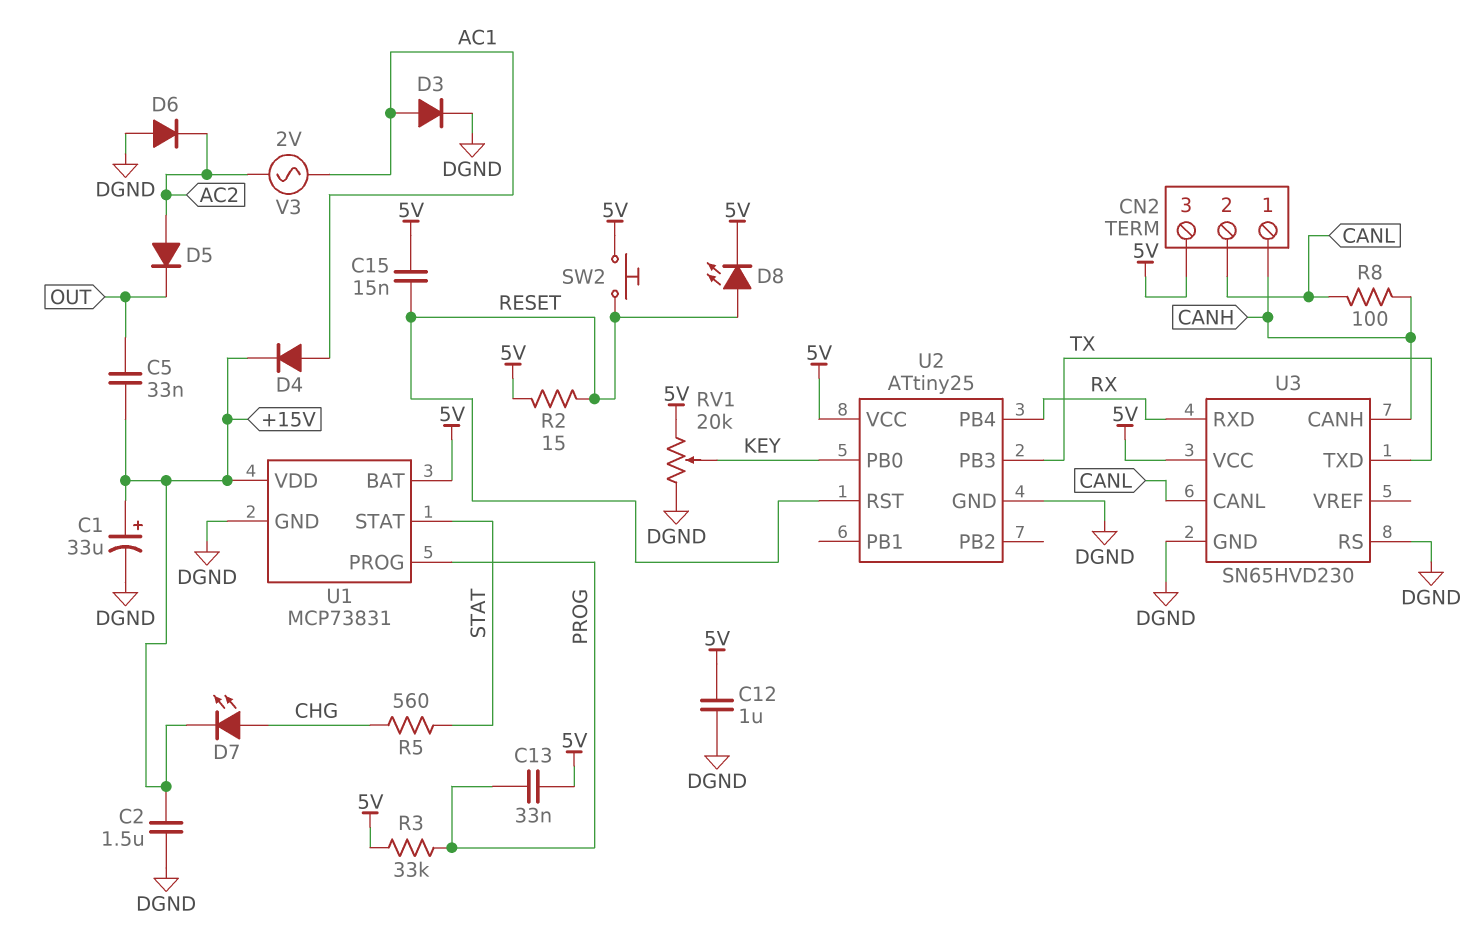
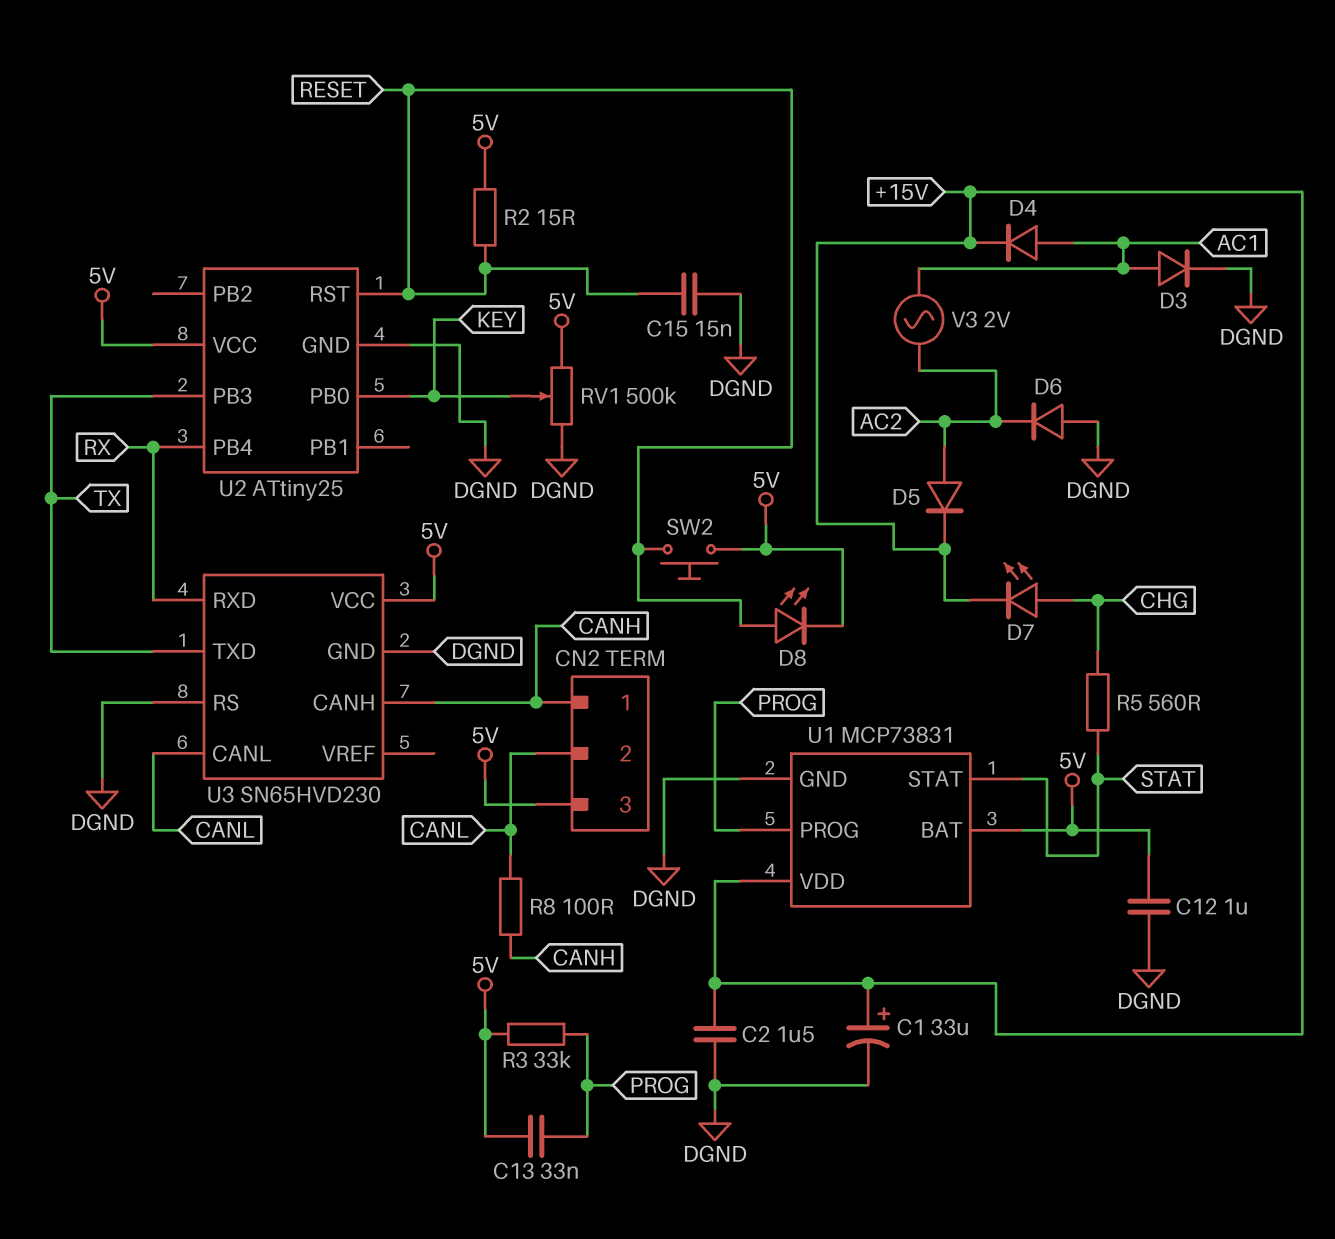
C5: 33nF (+15V, OUT) -> none
C15: 15nF (5V, RESET) -> 15nF (DGND, RESET)
D5: diode (A AC2, K OUT) -> diode (A AC2, K +15V)
RV1: 20k (5V, DGND, wiper KEY) -> 500k (5V, DGND, wiper KEY)

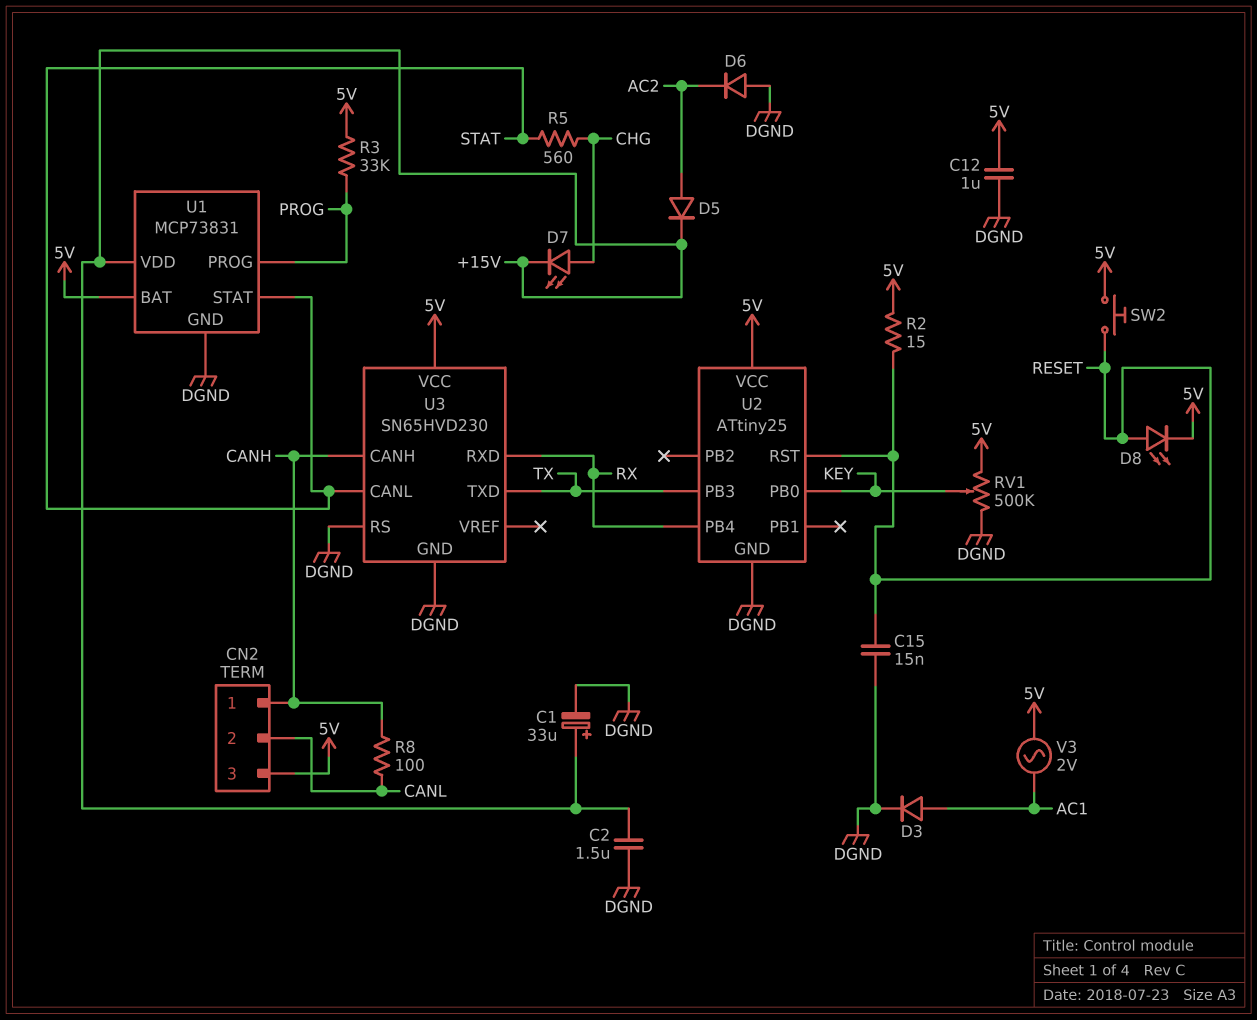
C13: 33nF (5V, PROG) -> none
D4: diode (A AC1, K +15V) -> none
U3 pin CANL: CANL -> STAT
V3: AC 2V (AC1, AC2) -> AC 2V (5V, AC1)

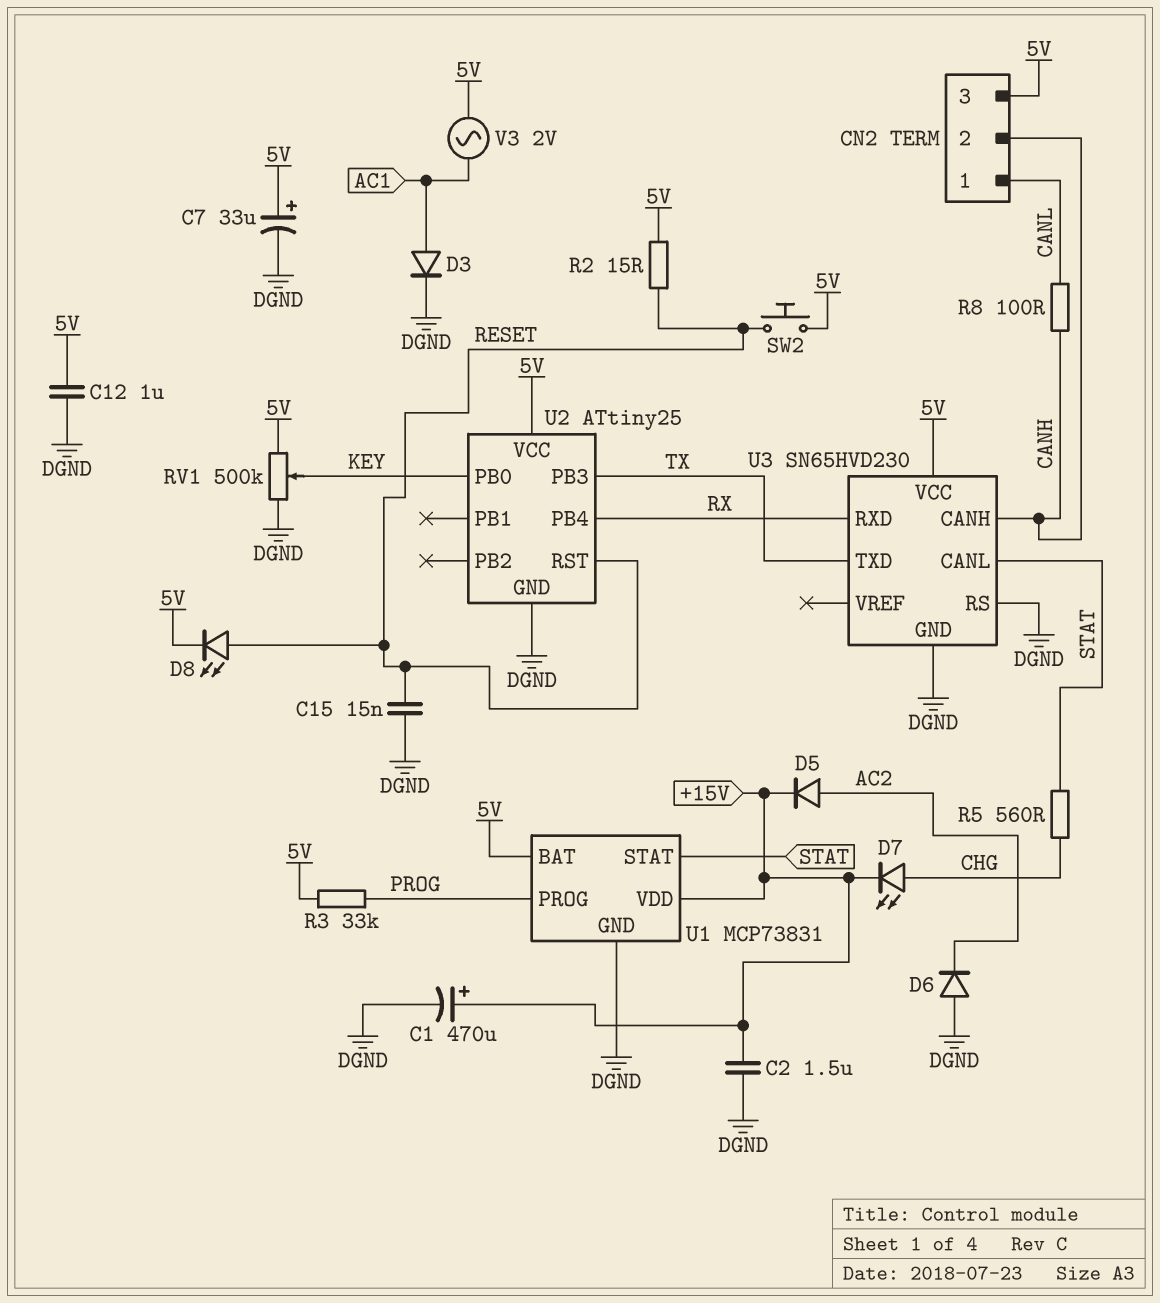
C1: 33uF (plus +15V, minus DGND) -> 470uF (plus +15V, minus DGND)
C7: none -> 33uF (plus 5V, minus DGND)
CN2 pin 1: CANH -> CANL
CN2 pin 2: CANL -> CANH

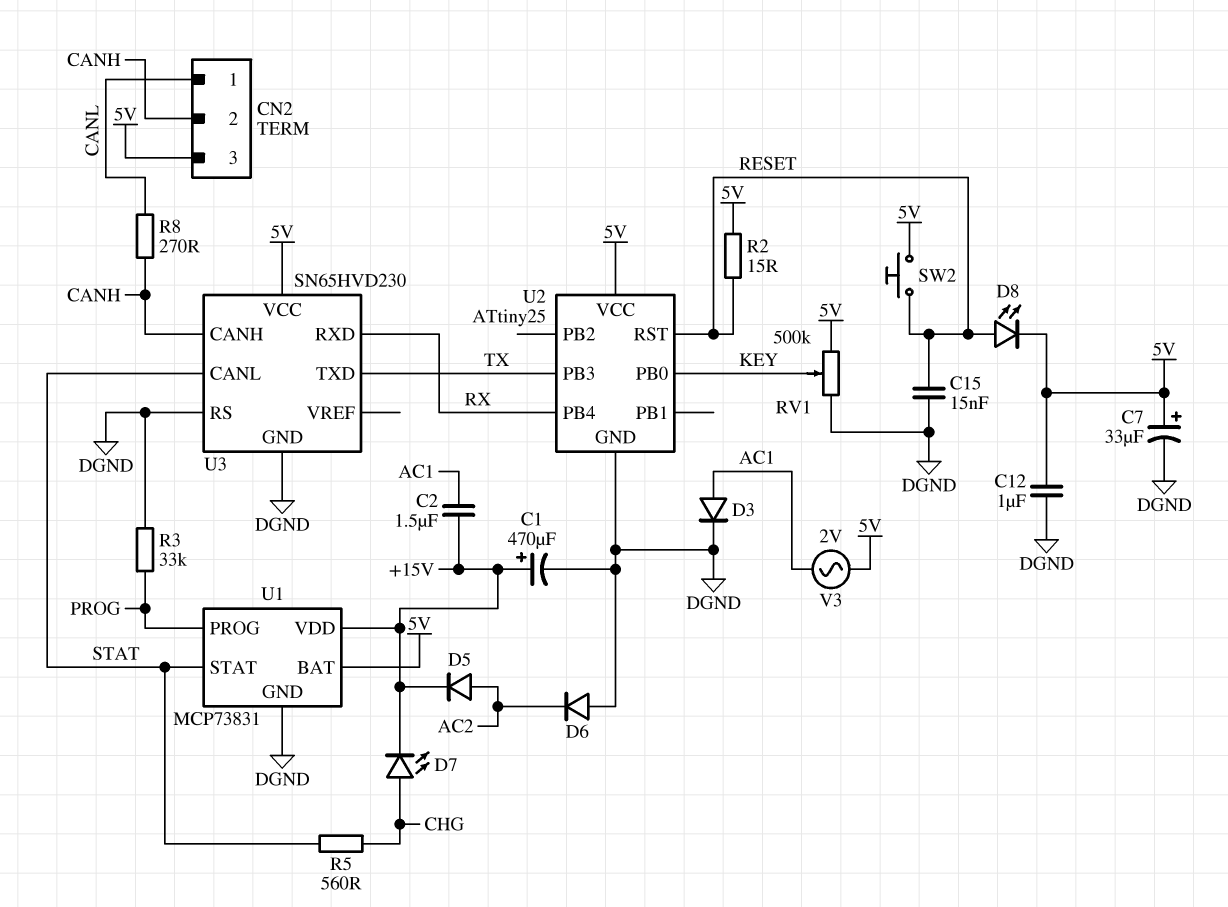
C2: 1.5uF (+15V, DGND) -> 1.5uF (+15V, AC1)
R3: 33k (5V, PROG) -> 33k (DGND, PROG)
R8: 100 (CANH, CANL) -> 270 (CANH, CANL)

